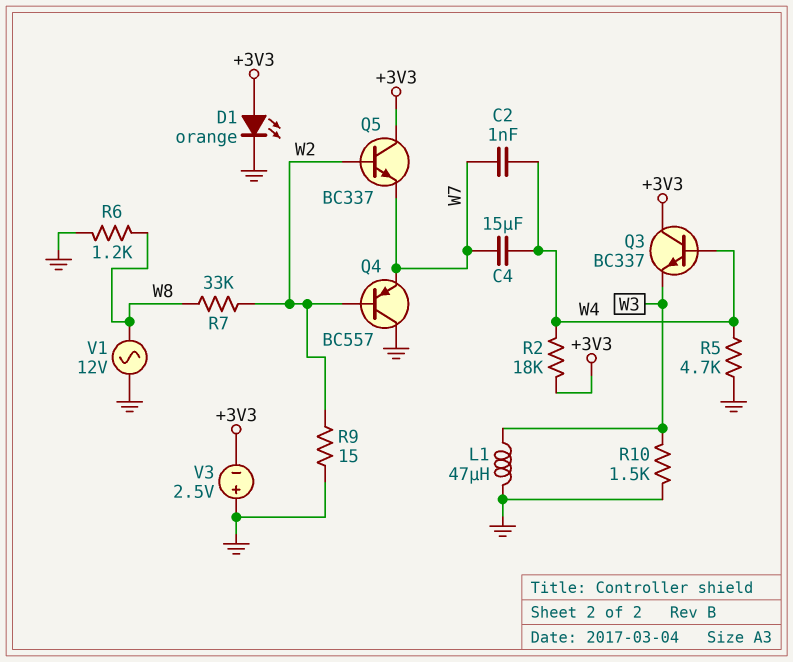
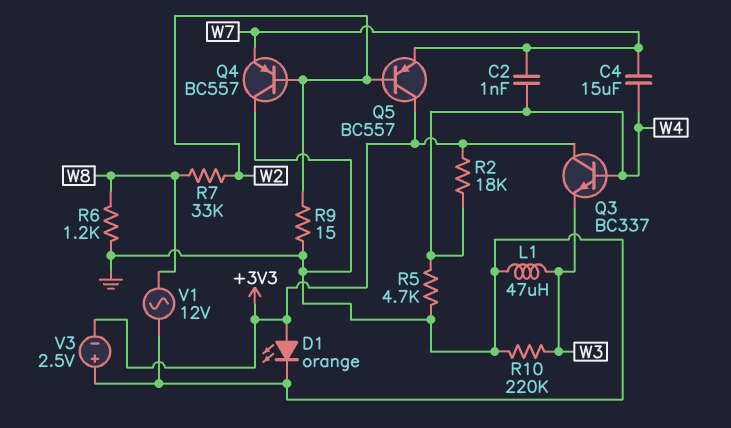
Q5: NPN BC337 (B W2, C +3V3, E W7) -> PNP BC557 (B W2, C +3V3, E W7)
R10: 1.5k (GND, W3) -> 220k (GND, W3)

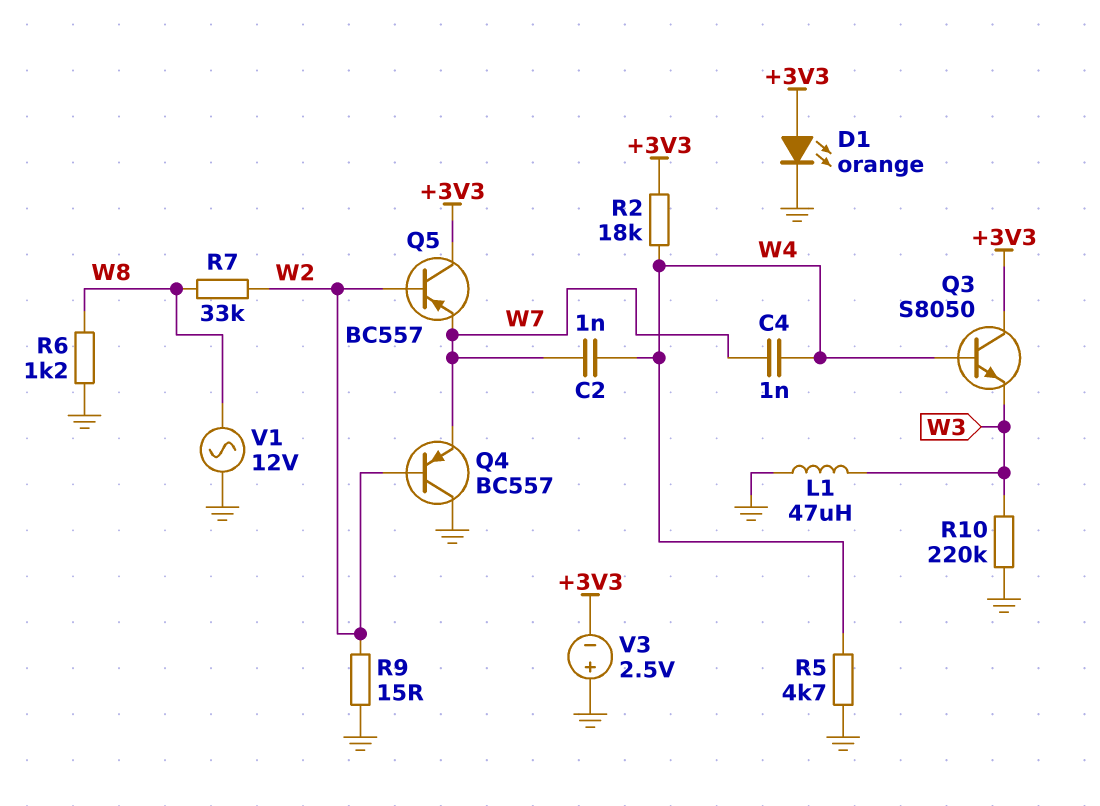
C4: 15uF (W4, W7) -> 1nF (W4, W7)
Q3: NPN BC337 (B W4, C +3V3, E W3) -> NPN S8050 (B W4, C +3V3, E W3)

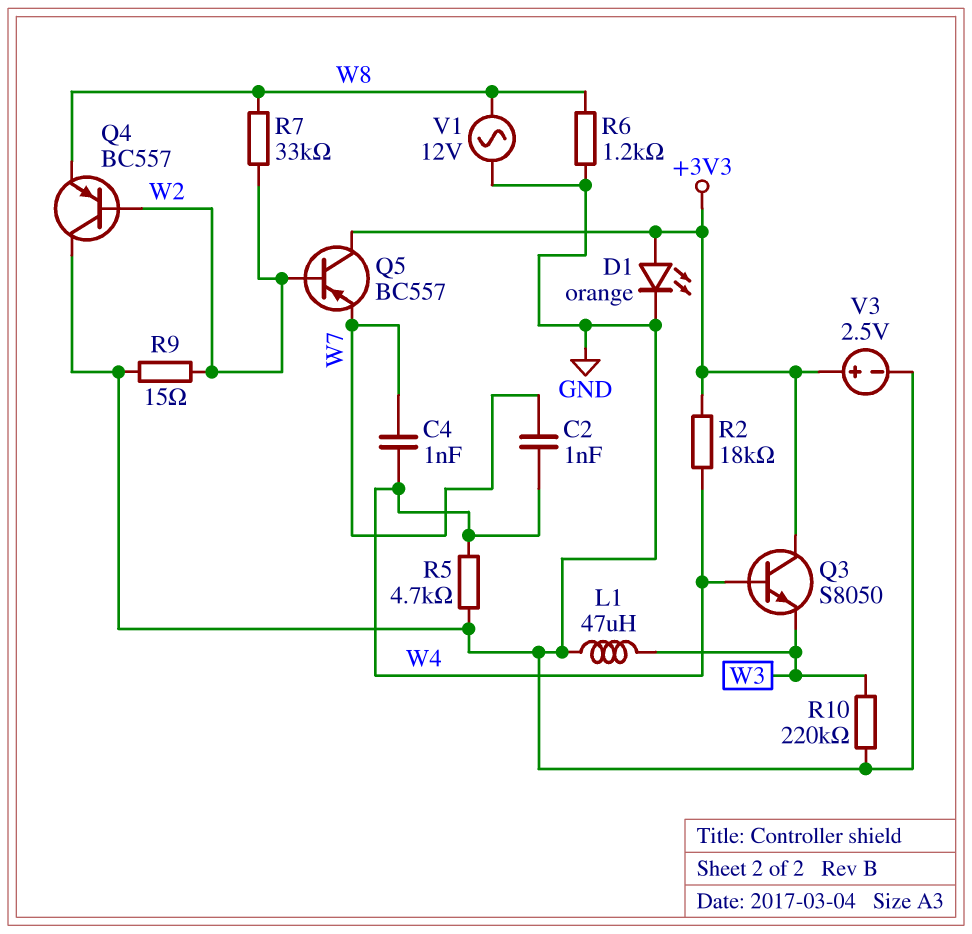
Q4: PNP BC557 (B W2, C GND, E W7) -> PNP BC557 (B W2, C GND, E W8)
V3: 2.5V (plus GND, minus +3V3) -> 2.5V (plus +3V3, minus GND)

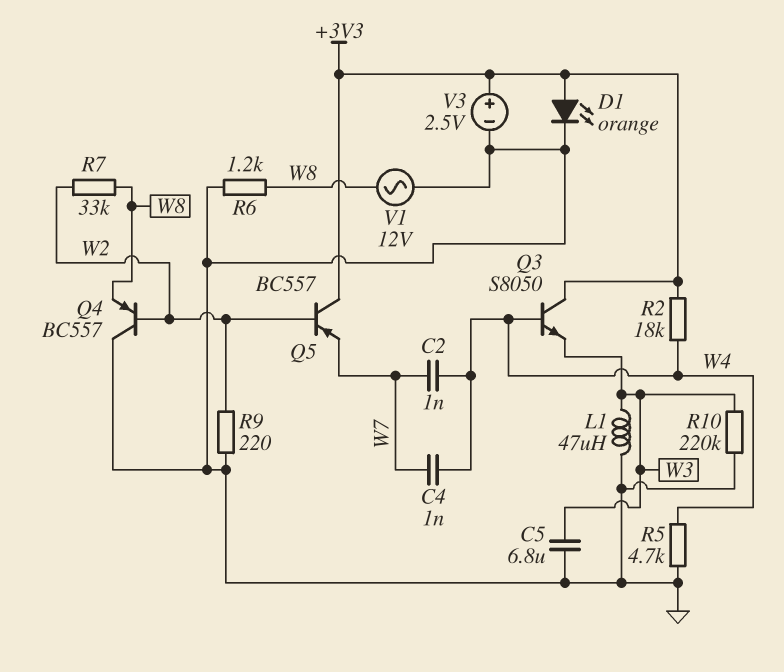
C5: none -> 6.8uF (GND, W3)
R9: 15 (GND, W2) -> 220 (GND, W2)

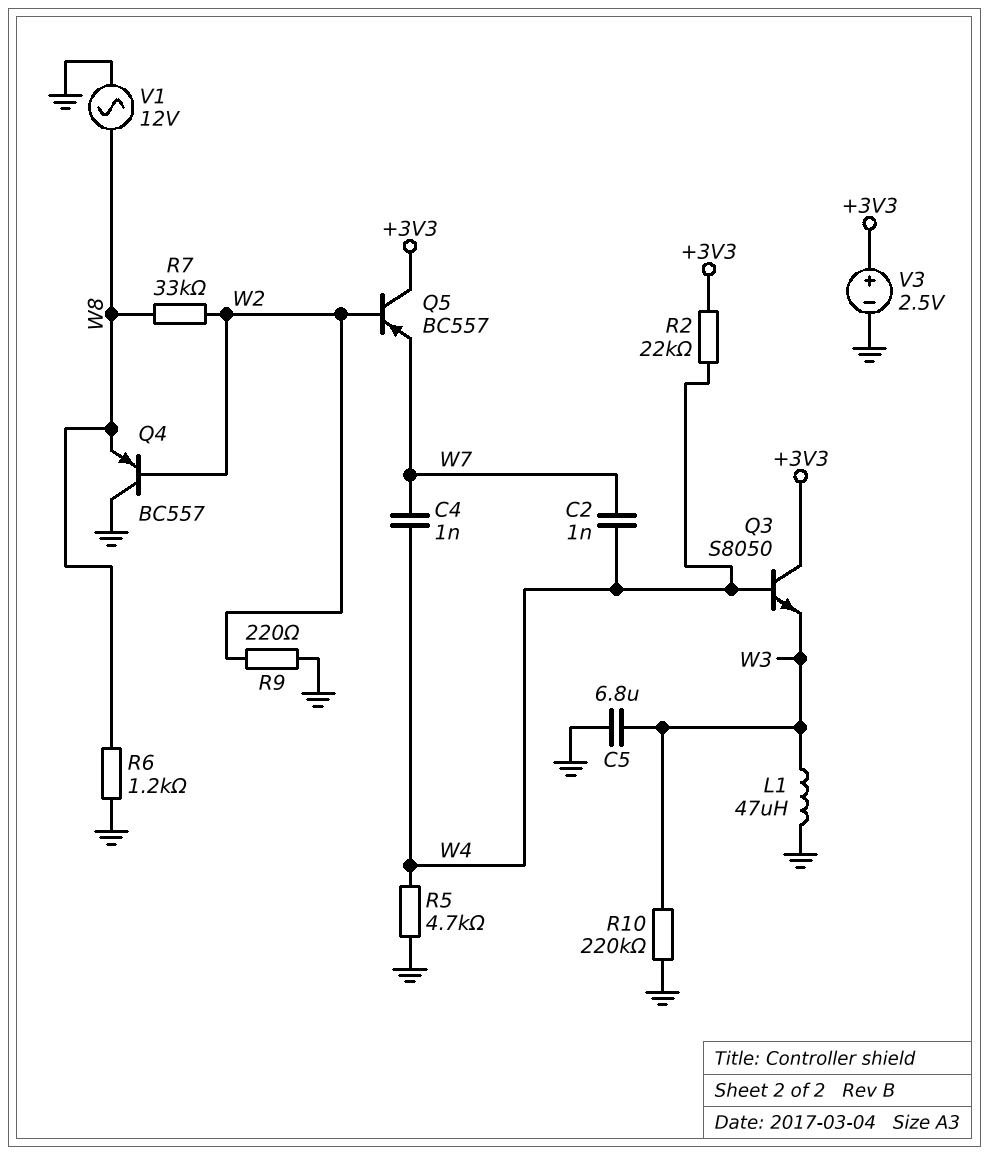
D1: LED orange (A +3V3, K GND) -> none
R2: 18k (+3V3, W4) -> 22k (+3V3, W4)

